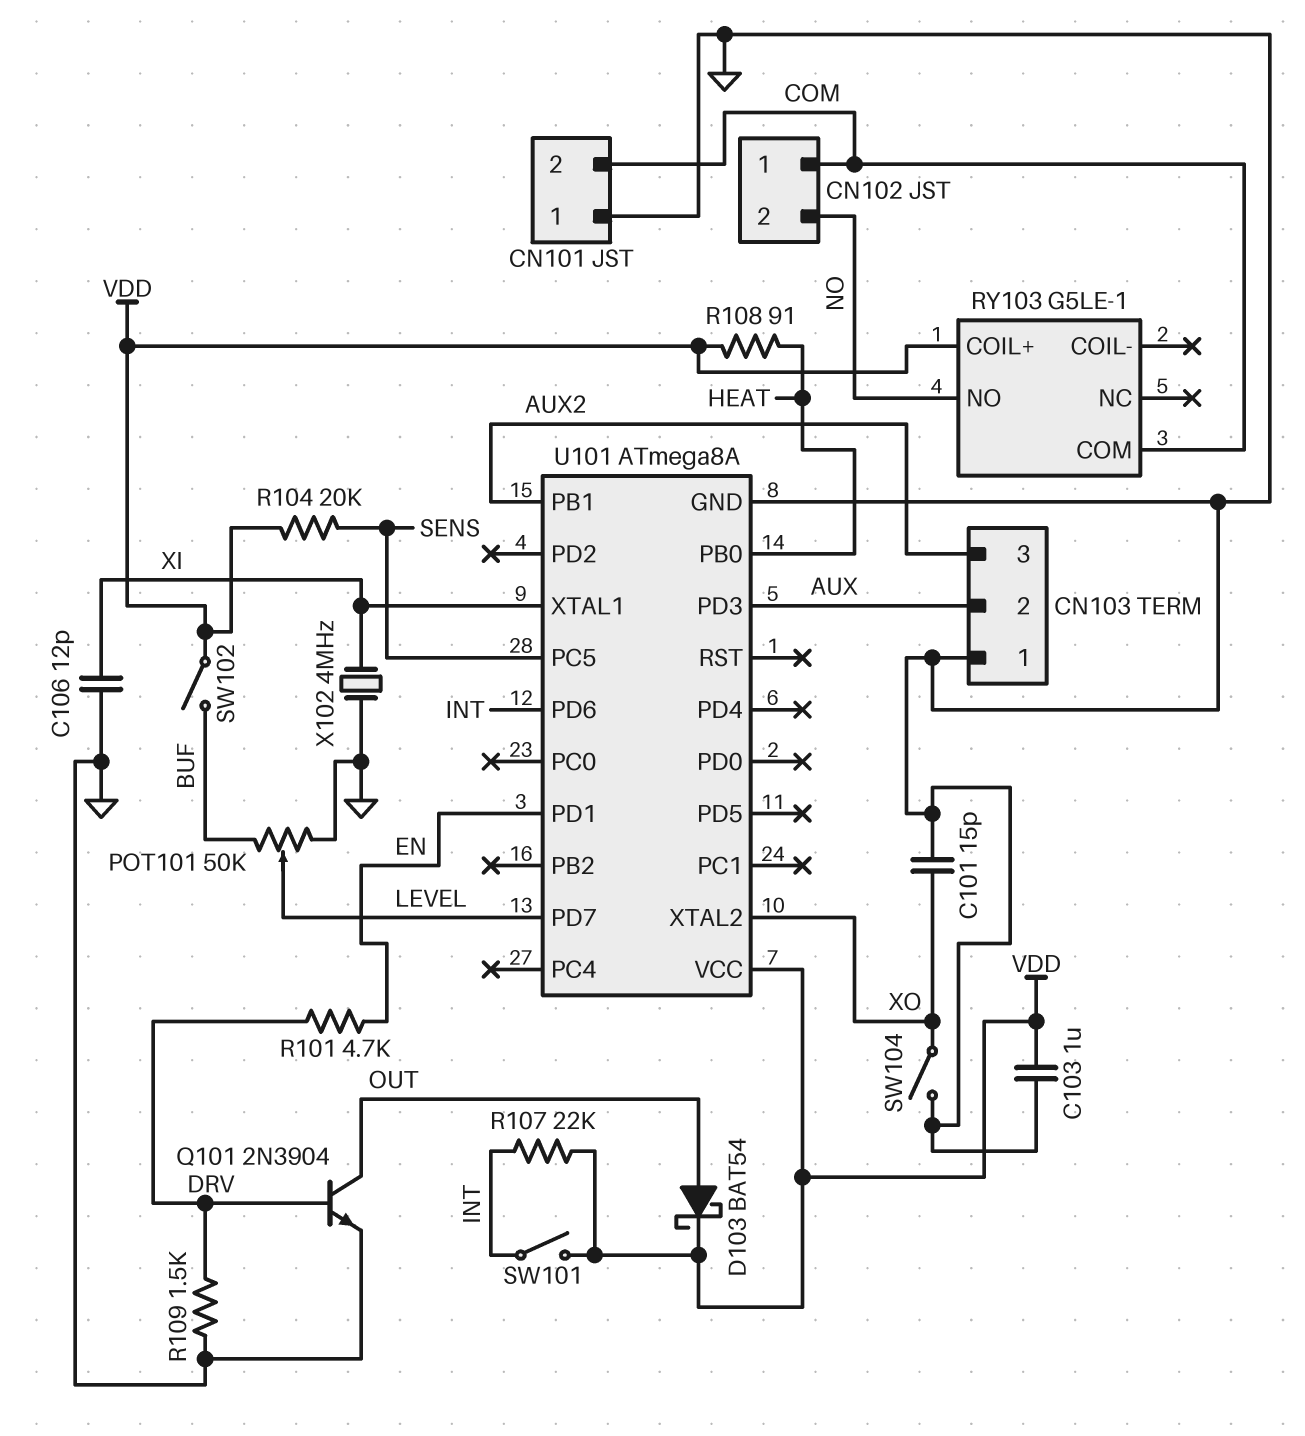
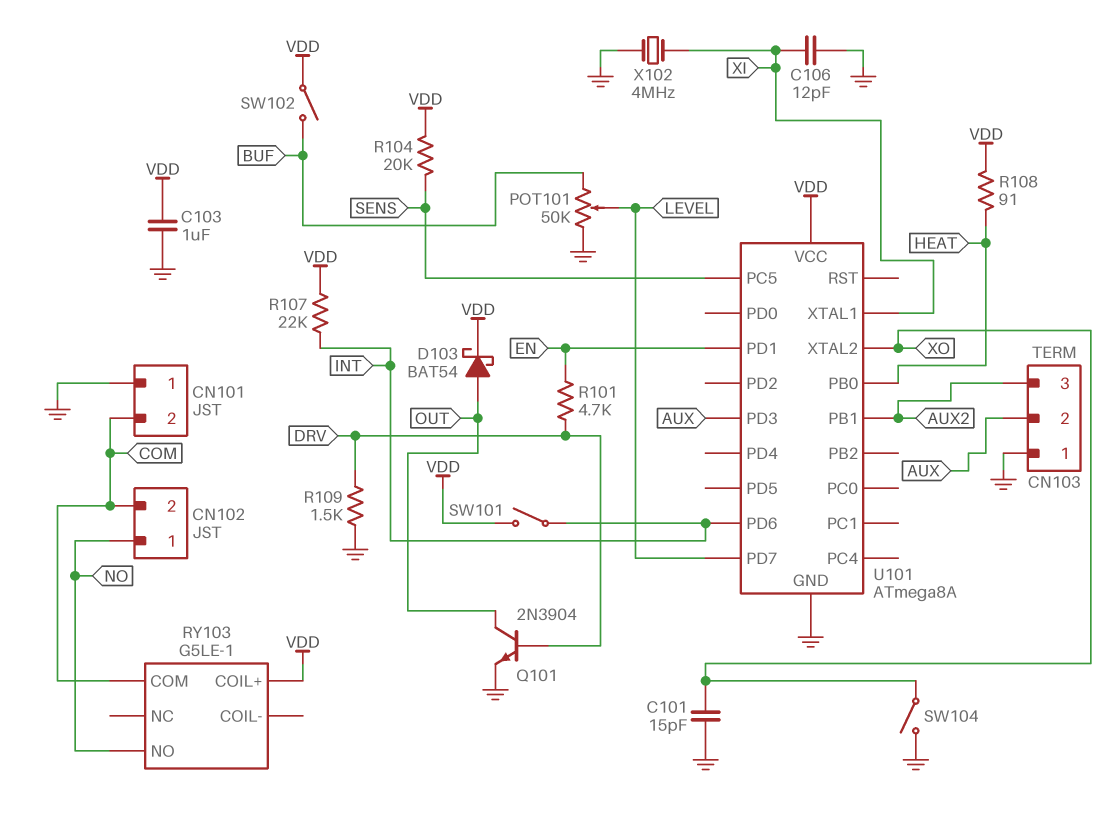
CN102 pin 1: COM -> NO
CN102 pin 2: NO -> COM

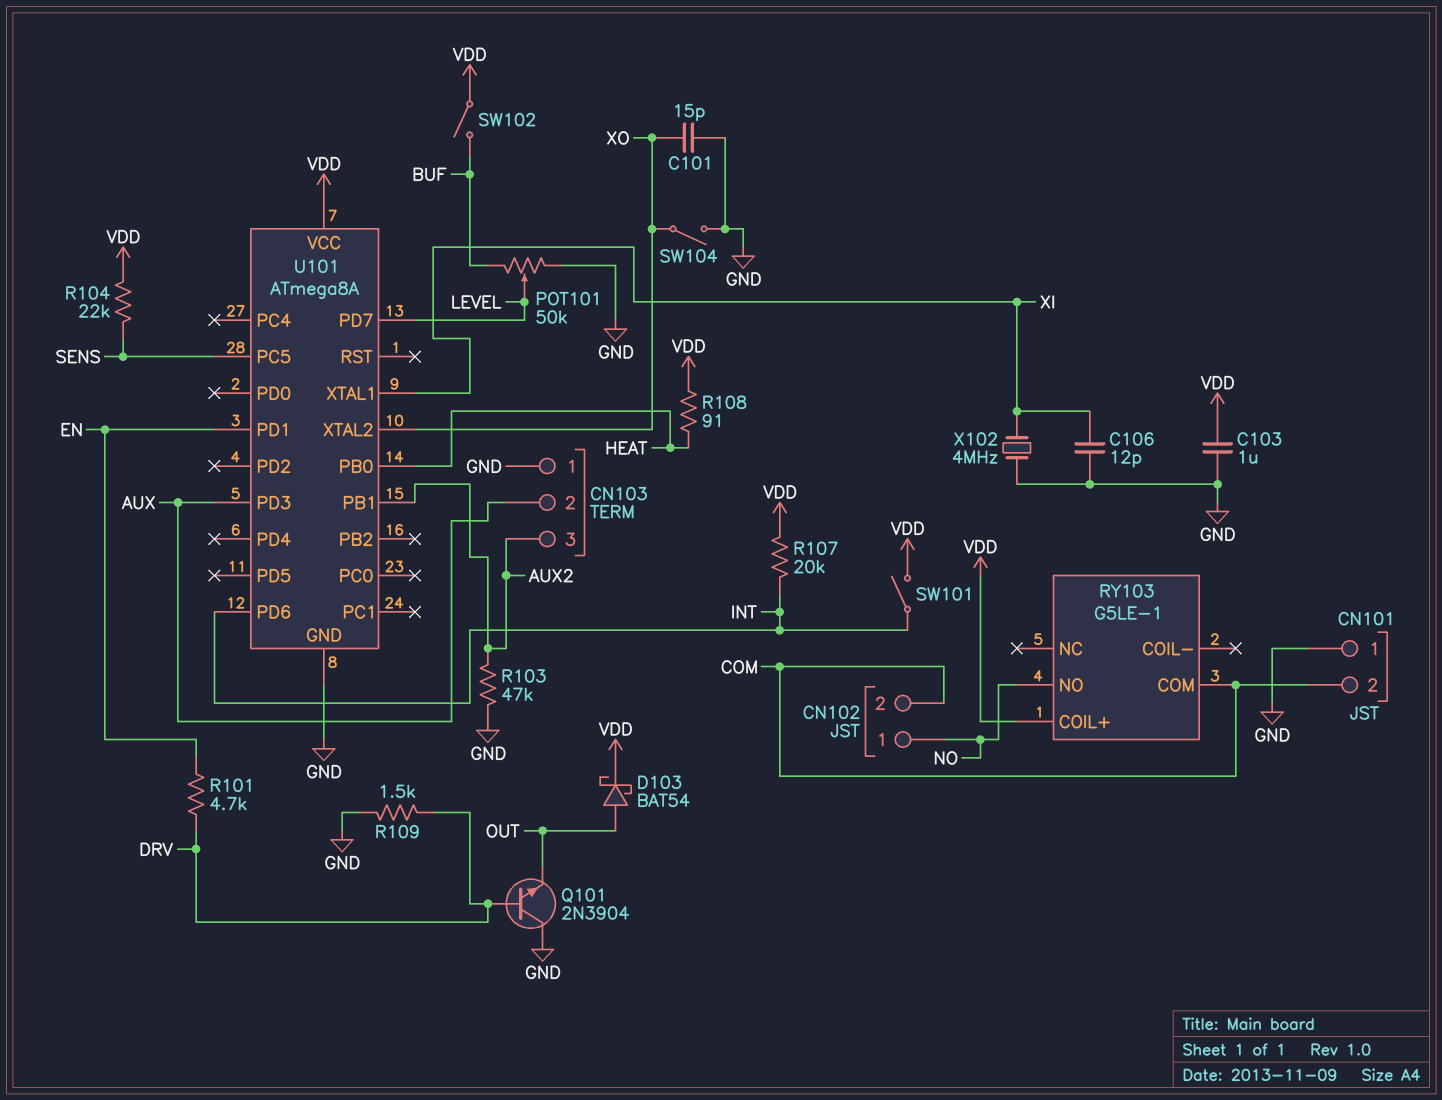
Q101: NPN 2N3904 (B DRV, C OUT, E GND) -> NPN 2N3904 (B DRV, C GND, E OUT)
R103: none -> 47k (AUX2, GND)
R104: 20k (SENS, VDD) -> 22k (SENS, VDD)
R107: 22k (INT, VDD) -> 20k (INT, VDD)

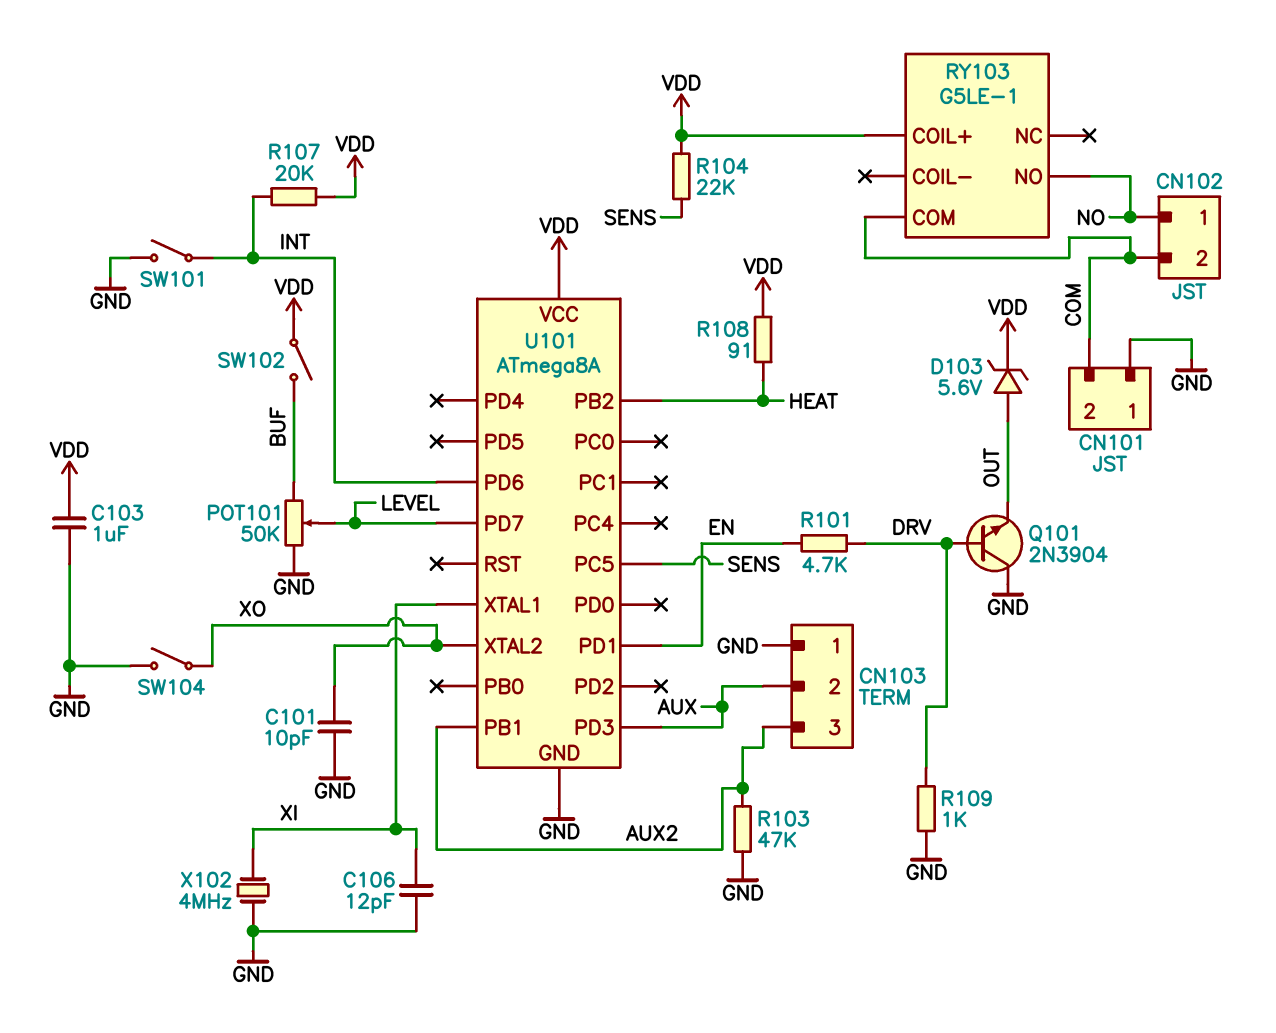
C101: 15pF (GND, XO) -> 10pF (GND, XO)
D103: schottky BAT54 (A OUT, K VDD) -> zener 5.6V (A OUT, K VDD)
R109: 1.5k (DRV, GND) -> 1k (DRV, GND)
SW101: switch (INT, VDD) -> switch (GND, INT)
U101 pin PB0: HEAT -> none
U101 pin PB2: none -> HEAT

